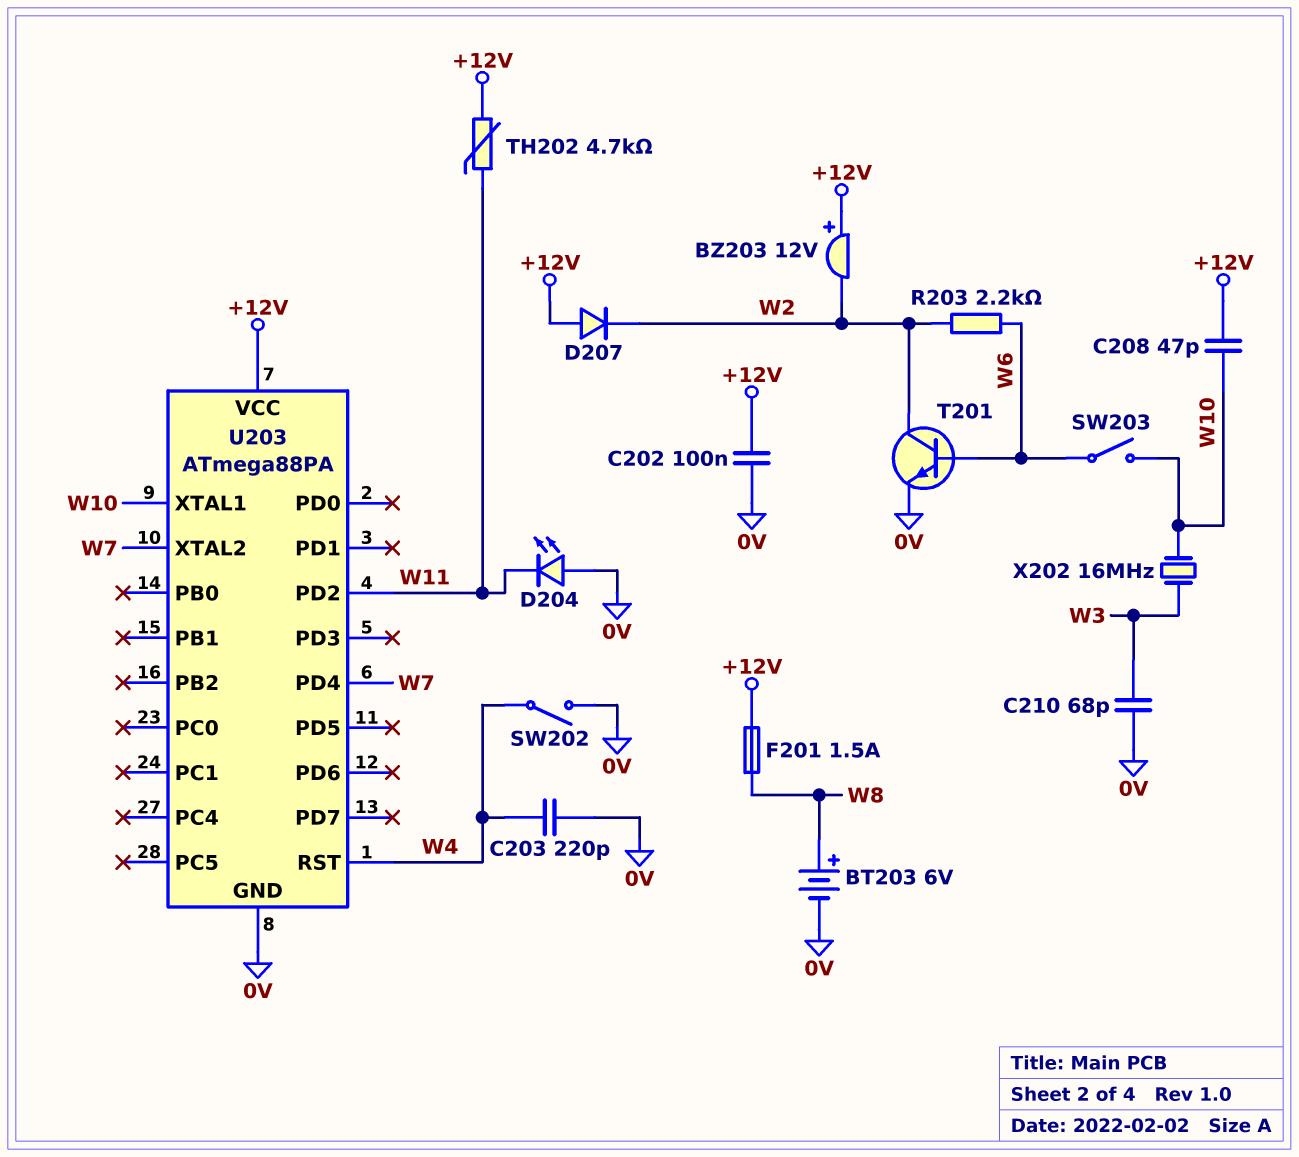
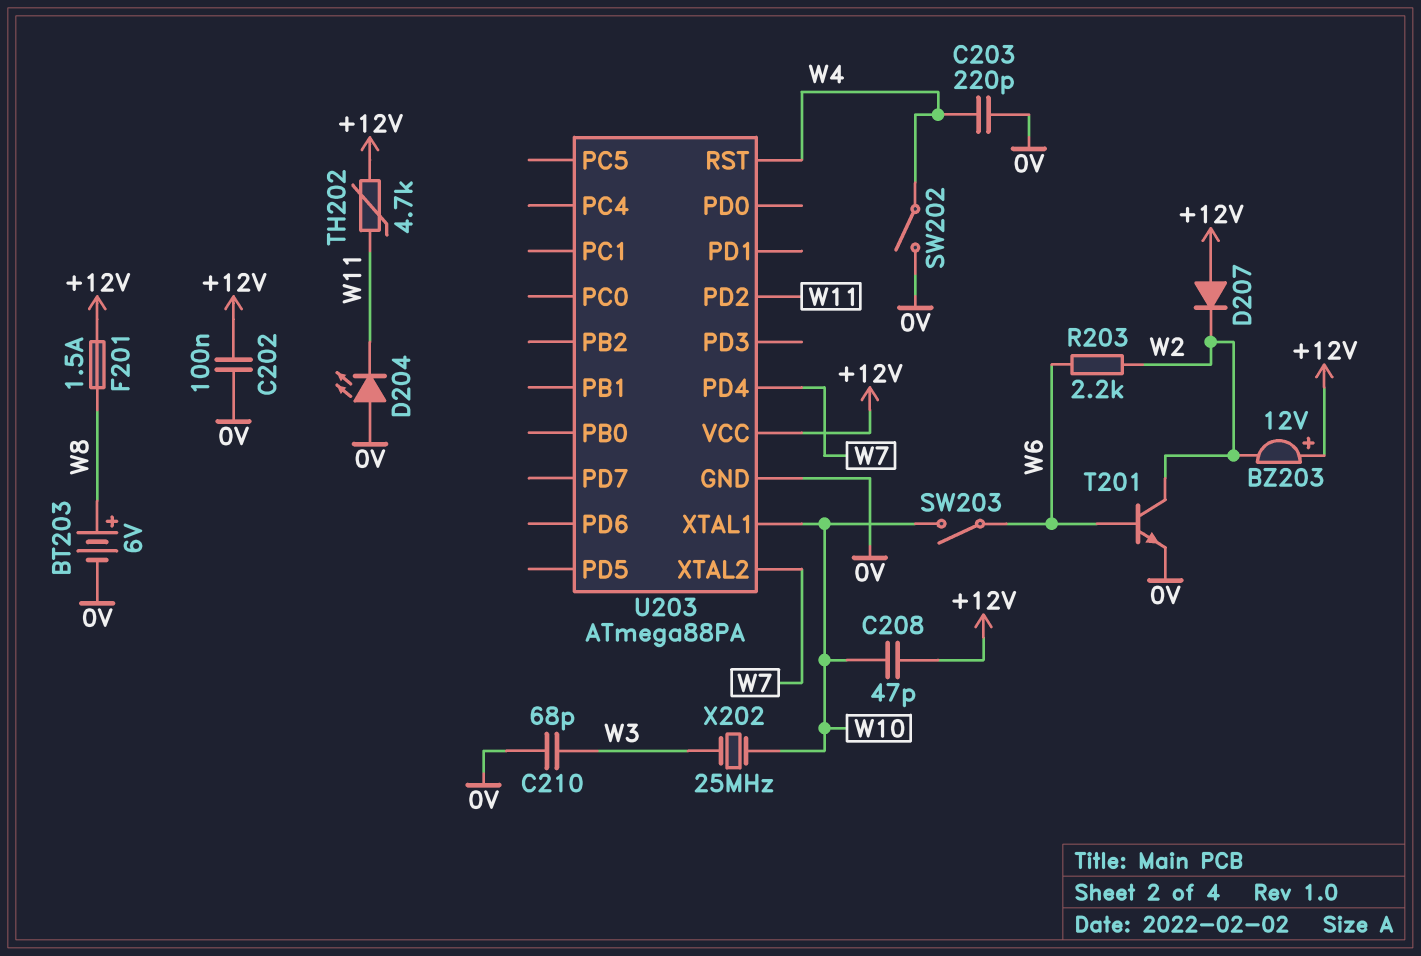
X202: 16MHz (W3, W10) -> 25MHz (W3, W10)

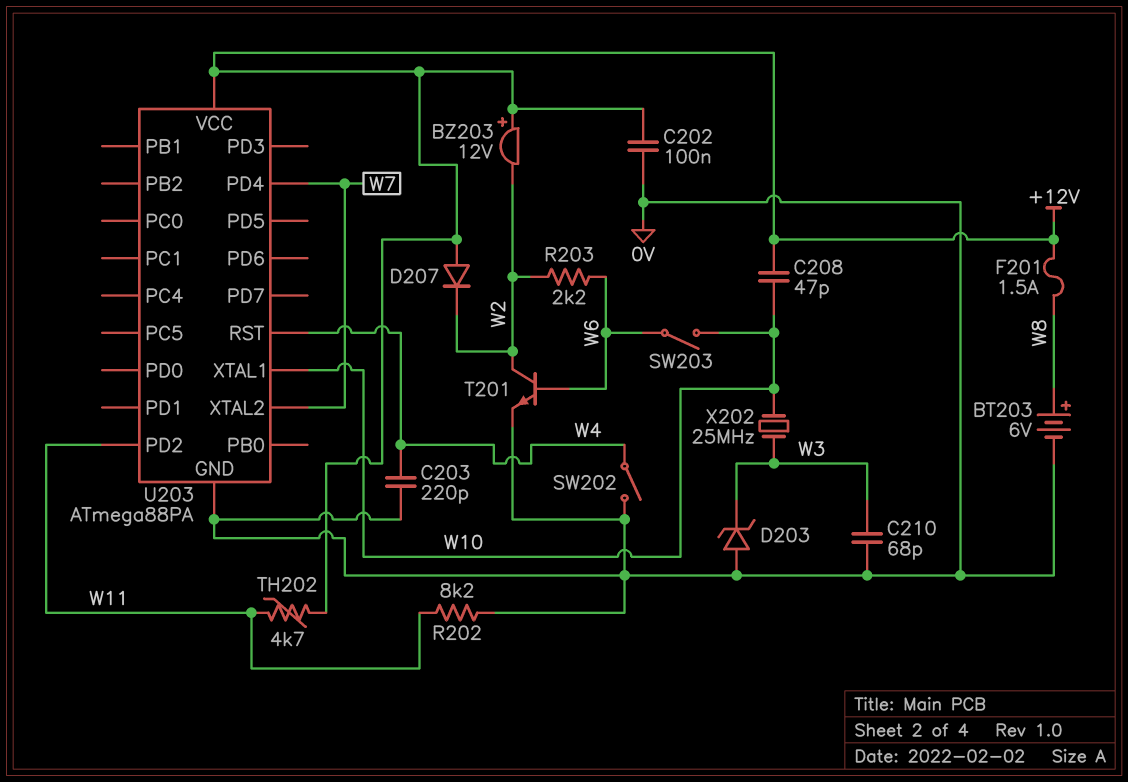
D203: none -> zener (A 0V, K W3)
D204: LED (A 0V, K W11) -> none
R202: none -> 8.2k (0V, W11)

